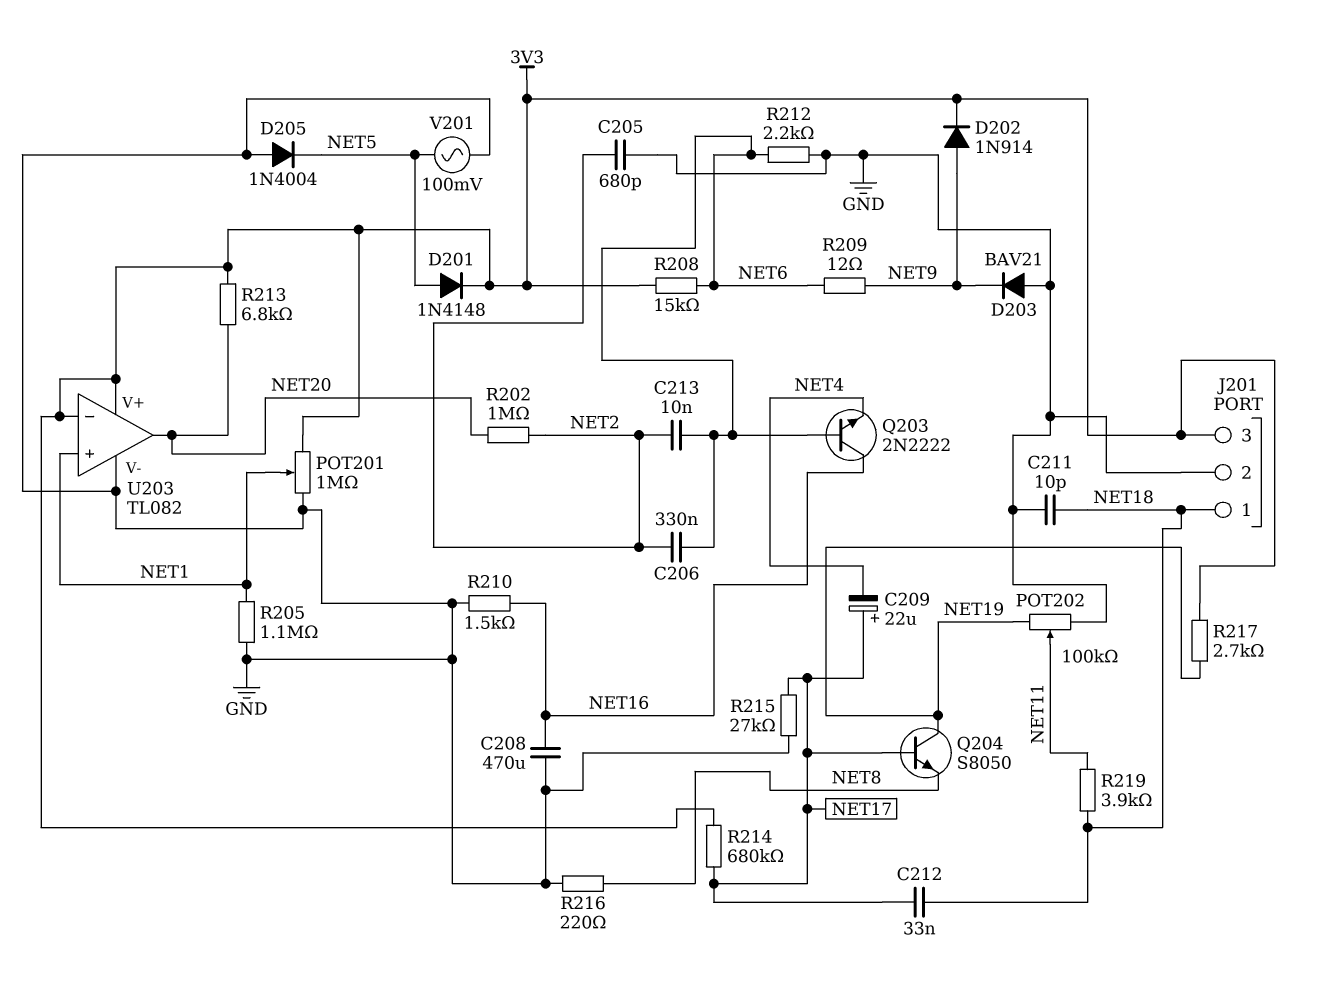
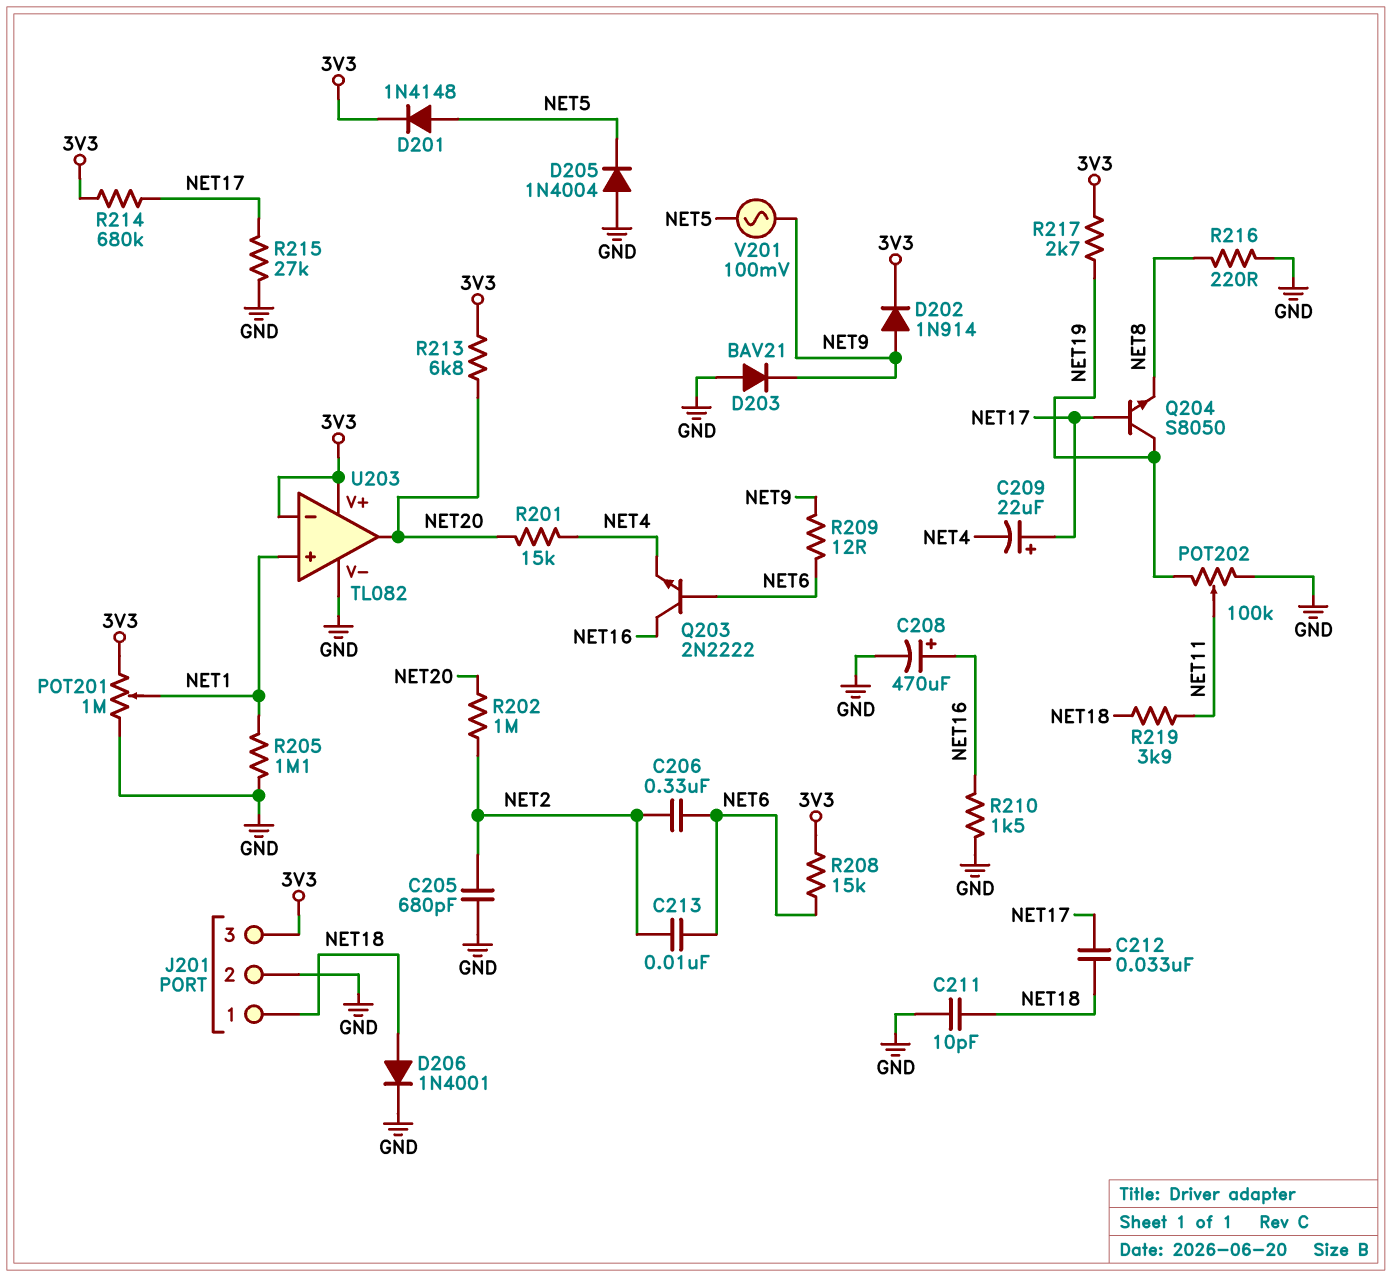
C208: 470uF (GND, NET16) -> 470uF (plus NET16, minus GND)
D206: none -> diode 1N4001 (A NET18, K GND)
R201: none -> 15k (NET4, NET20)
R212: 2.2k (GND, NET6) -> none
V201: AC 100mV (GND, NET5) -> AC 100mV (NET5, NET9)

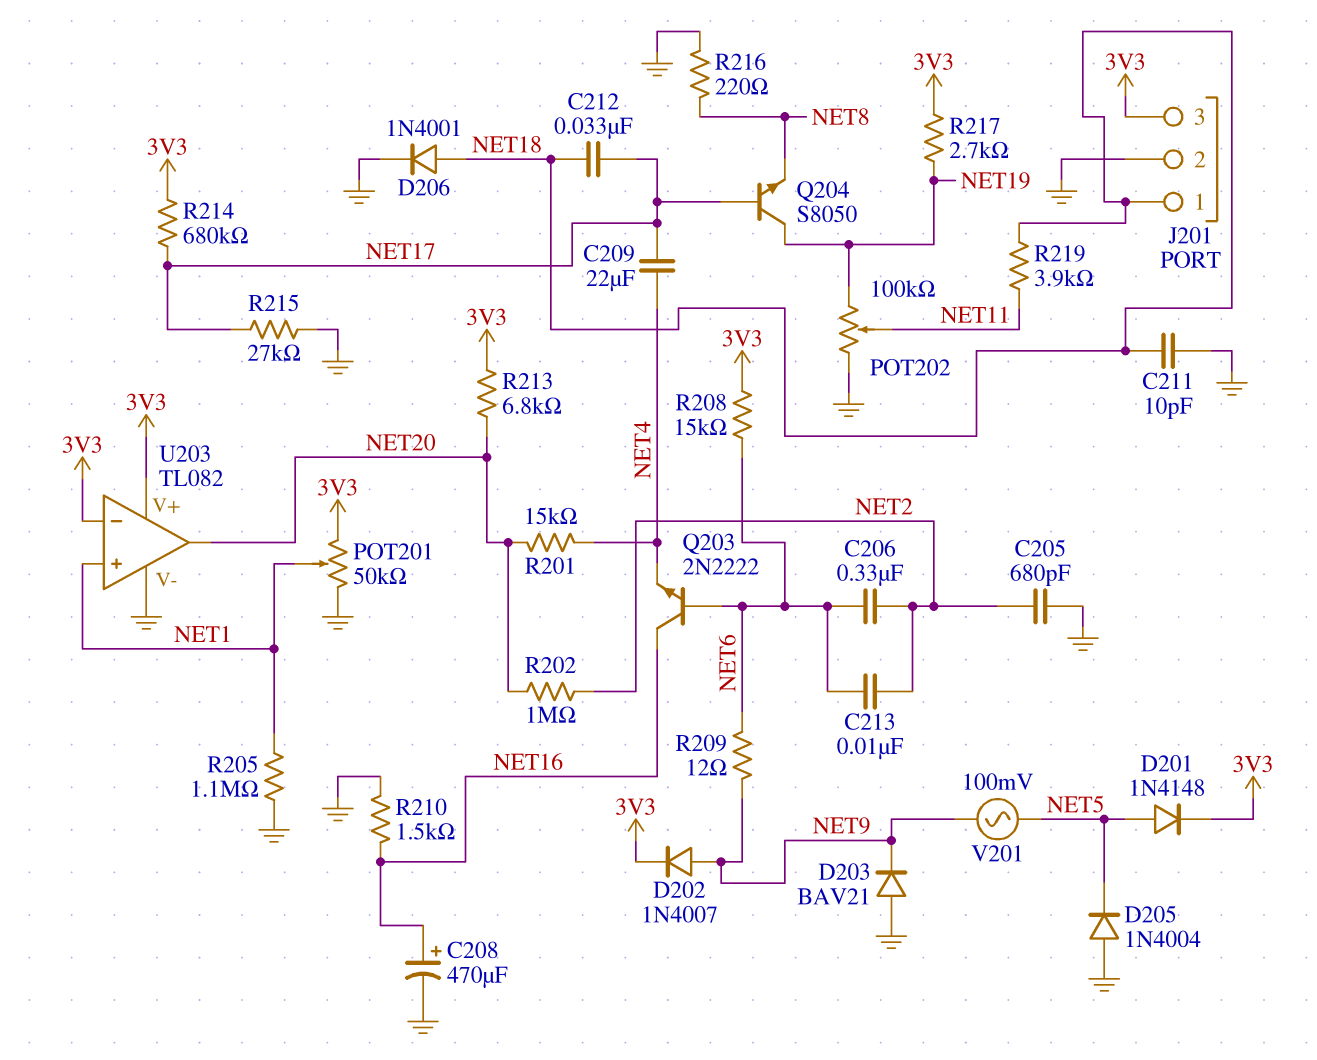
C209: 22uF (plus NET17, minus NET4) -> 22uF (NET4, NET17)
D202: diode 1N914 (A NET9, K 3V3) -> diode 1N4007 (A NET9, K 3V3)
POT201: 1M (3V3, GND, wiper NET1) -> 50k (3V3, GND, wiper NET1)

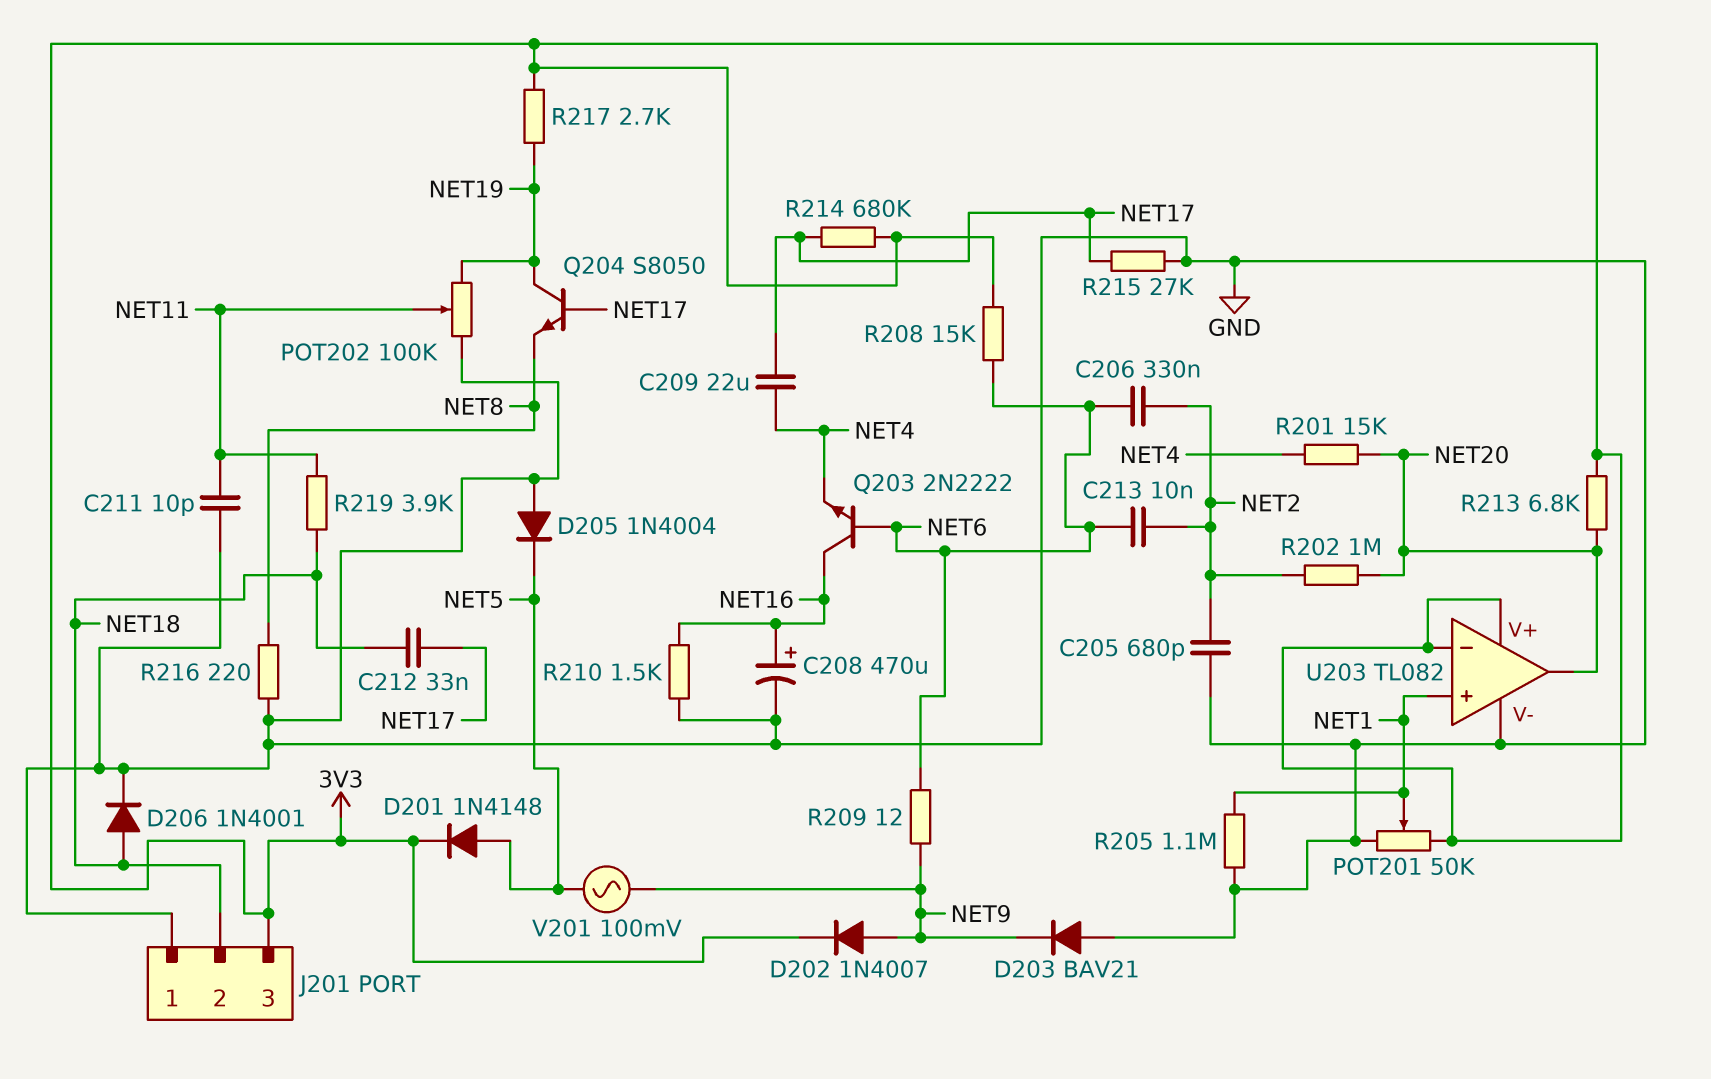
C211: 10pF (GND, NET18) -> 10pF (GND, NET11)
J201 pin 1: NET18 -> GND
J201 pin 2: GND -> NET18

